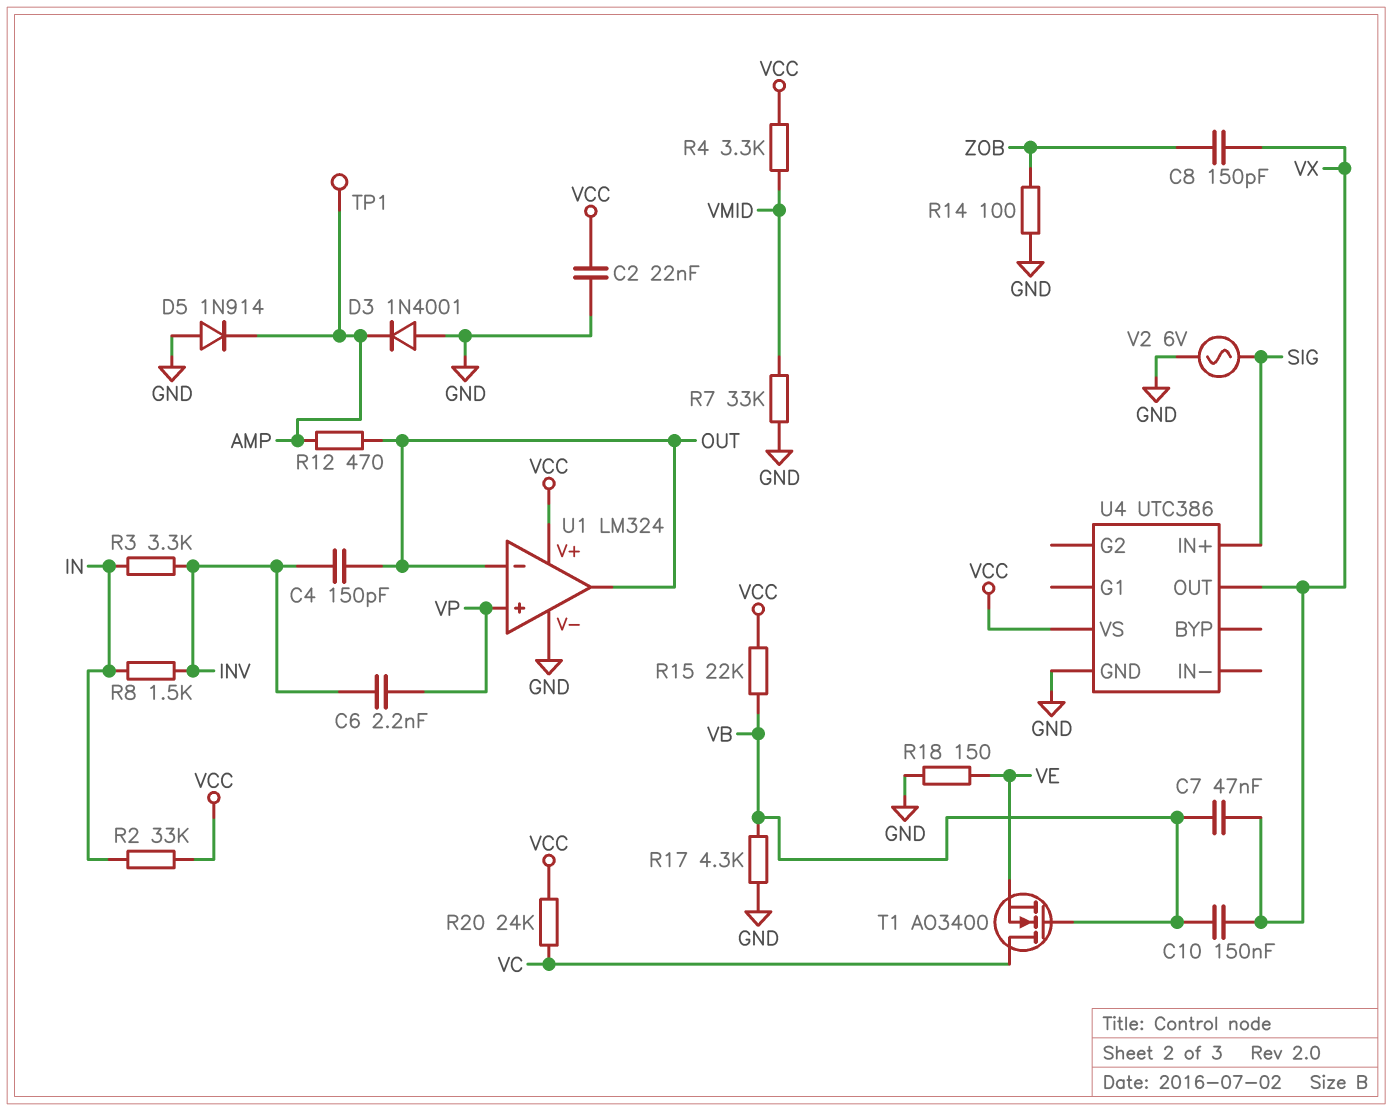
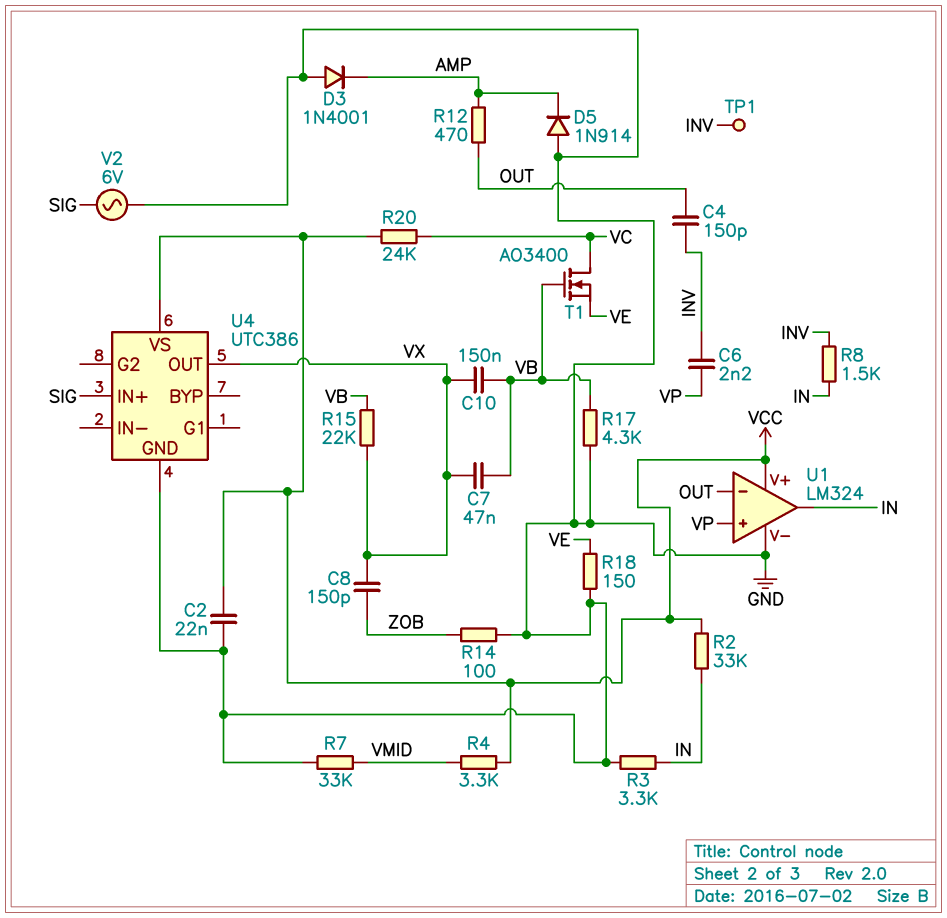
R3: 3.3k (IN, INV) -> 3.3k (GND, IN)
R15: 22k (VB, VCC) -> 22k (VB, VX)
TP1: test point (AMP) -> test point (INV)
U1 pin out: OUT -> IN

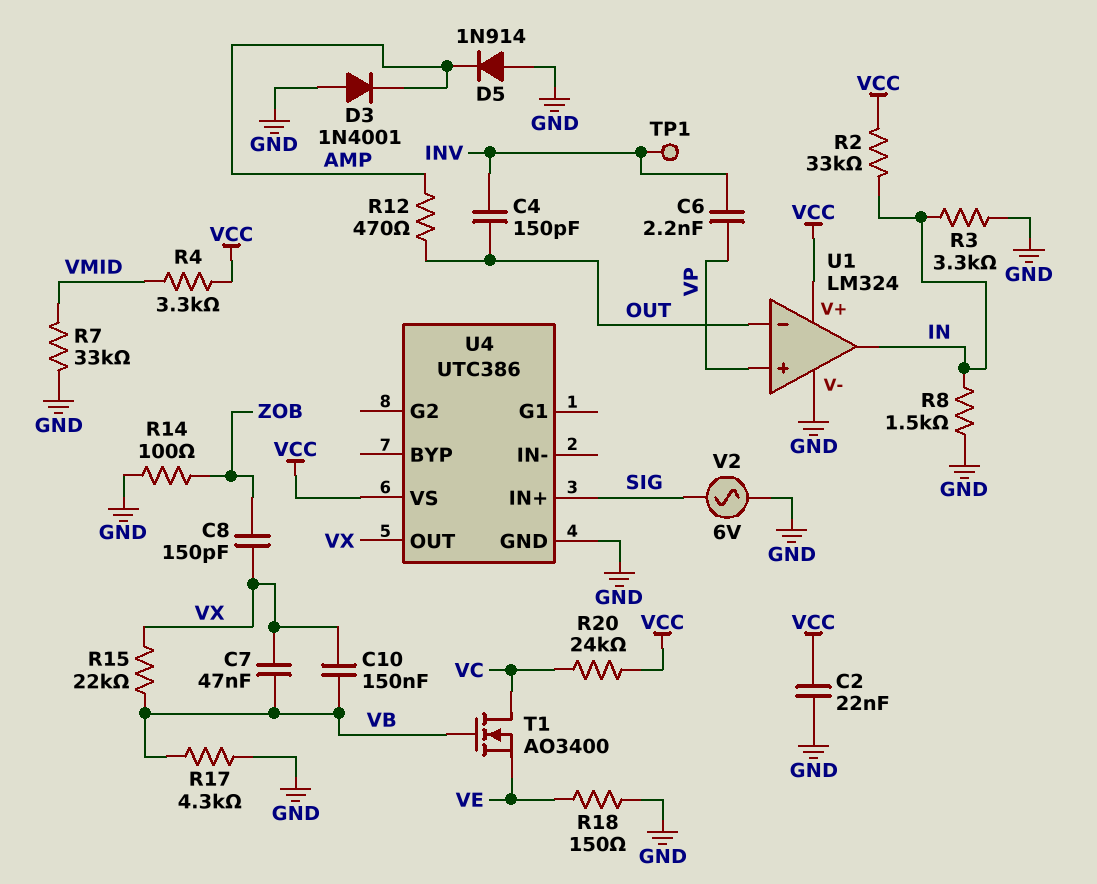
R8: 1.5k (IN, INV) -> 1.5k (GND, IN)

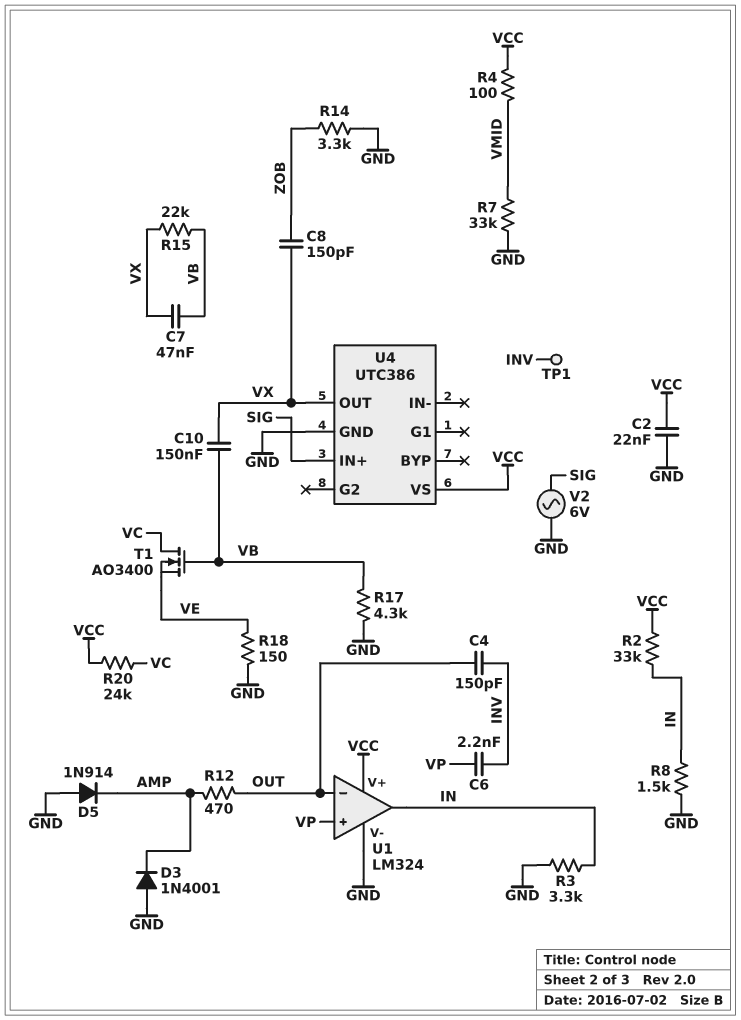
R4: 3.3k (VCC, VMID) -> 100 (VCC, VMID)
R14: 100 (GND, ZOB) -> 3.3k (GND, ZOB)

